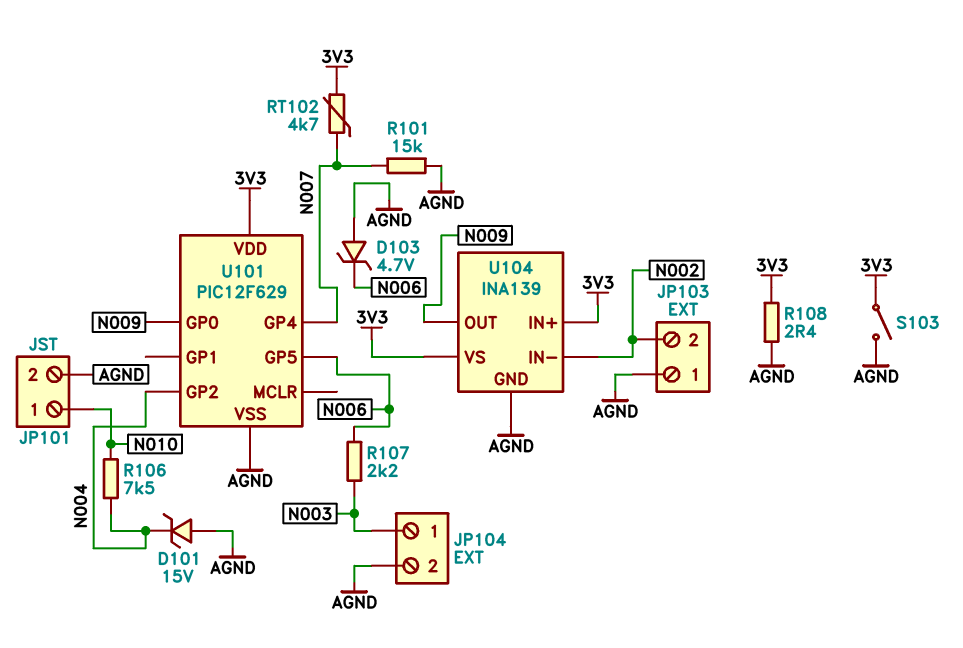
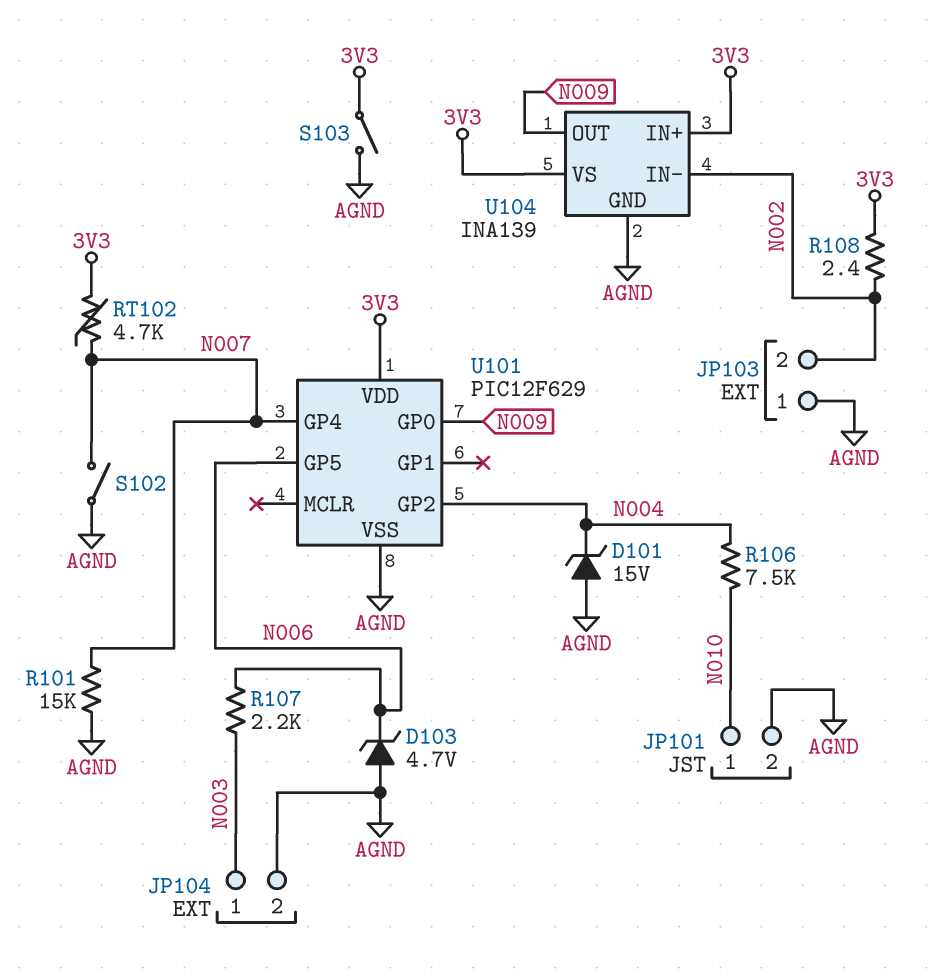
R108: 2.4 (3V3, AGND) -> 2.4 (3V3, N002)
S102: none -> switch (AGND, N007)

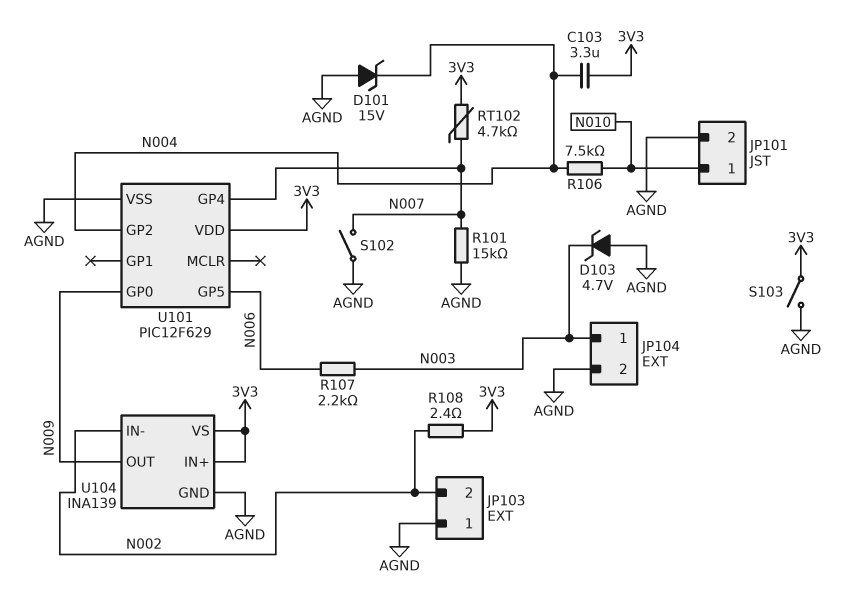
C103: none -> 3.3uF (3V3, N004)
D103: zener 4.7V (A AGND, K N006) -> zener 4.7V (A AGND, K N003)

